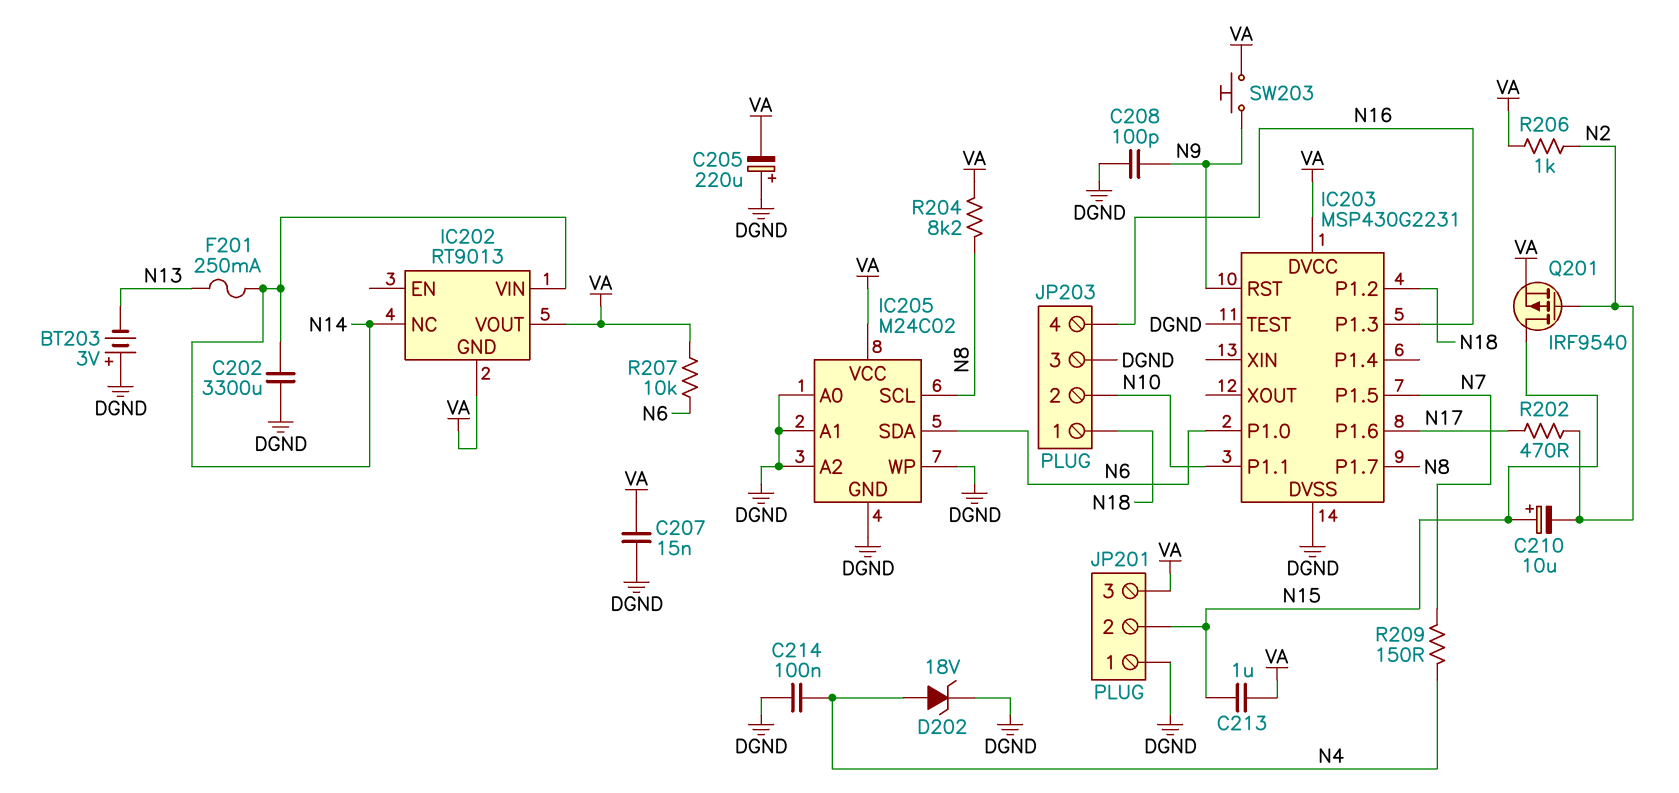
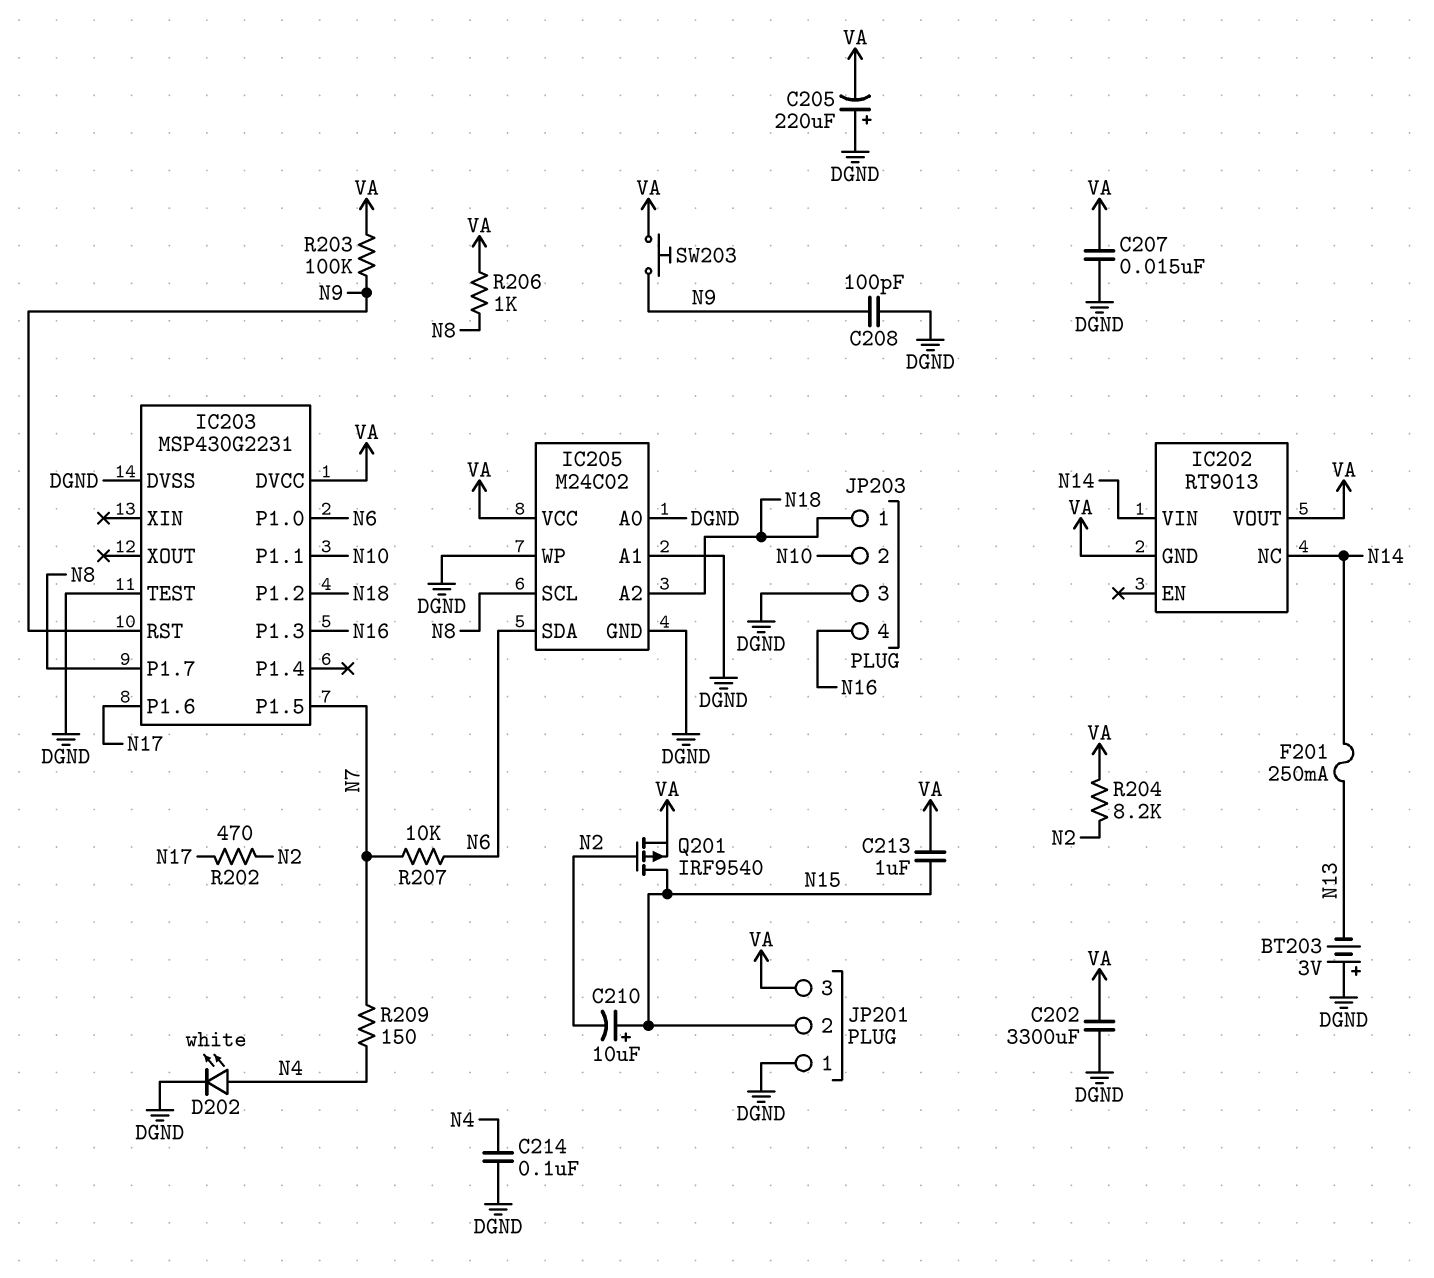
C202: 3300uF (DGND, N14) -> 3300uF (DGND, VA)
D202: zener 18V (A N4, K DGND) -> LED white (A N4, K DGND)
IC205 pin A2: DGND -> N18
R203: none -> 100k (N9, VA)
R204: 8.2k (N8, VA) -> 8.2k (N2, VA)
R206: 1k (N2, VA) -> 1k (N8, VA)
R207: 10k (N6, VA) -> 10k (N6, N7)

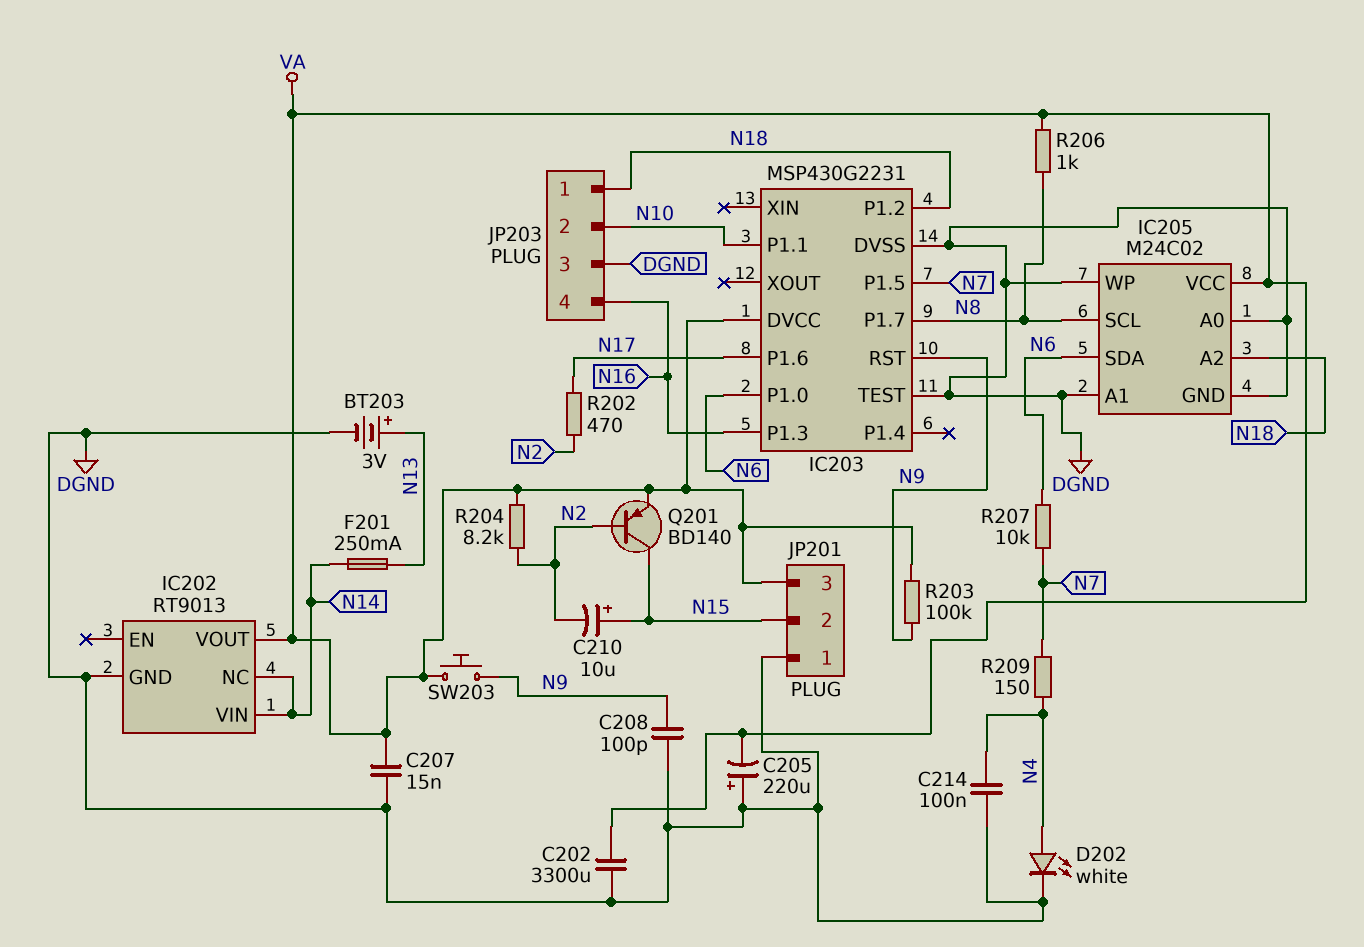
BT203: 3V (plus DGND, minus N13) -> 3V (plus N13, minus DGND)
C213: 1uF (N15, VA) -> none
IC202 pin GND: VA -> DGND
Q201: PMOS IRF9540 (G N2, D N15, S VA) -> PNP BD140 (B N2, C N15, E VA)

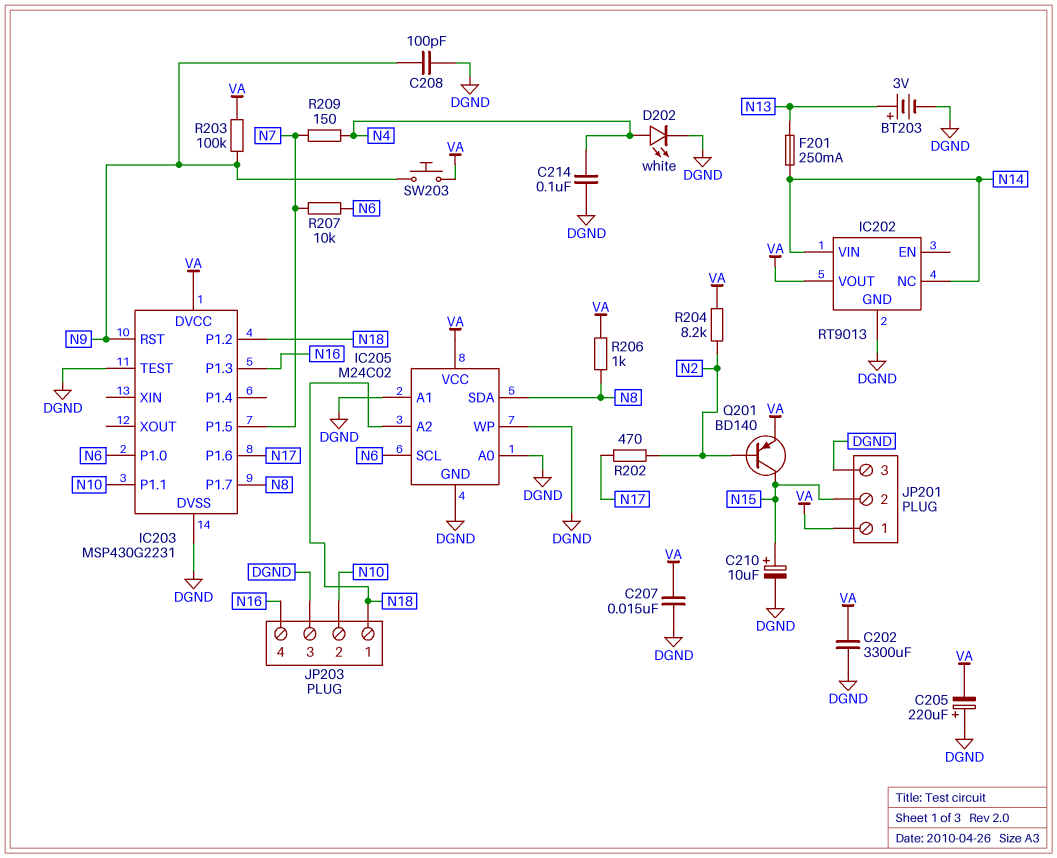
C210: 10uF (plus N15, minus N2) -> 10uF (plus N15, minus DGND)
IC205 pin SCL: N8 -> N6
IC205 pin SDA: N6 -> N8
JP201 pin 1: DGND -> VA
JP201 pin 3: VA -> DGND

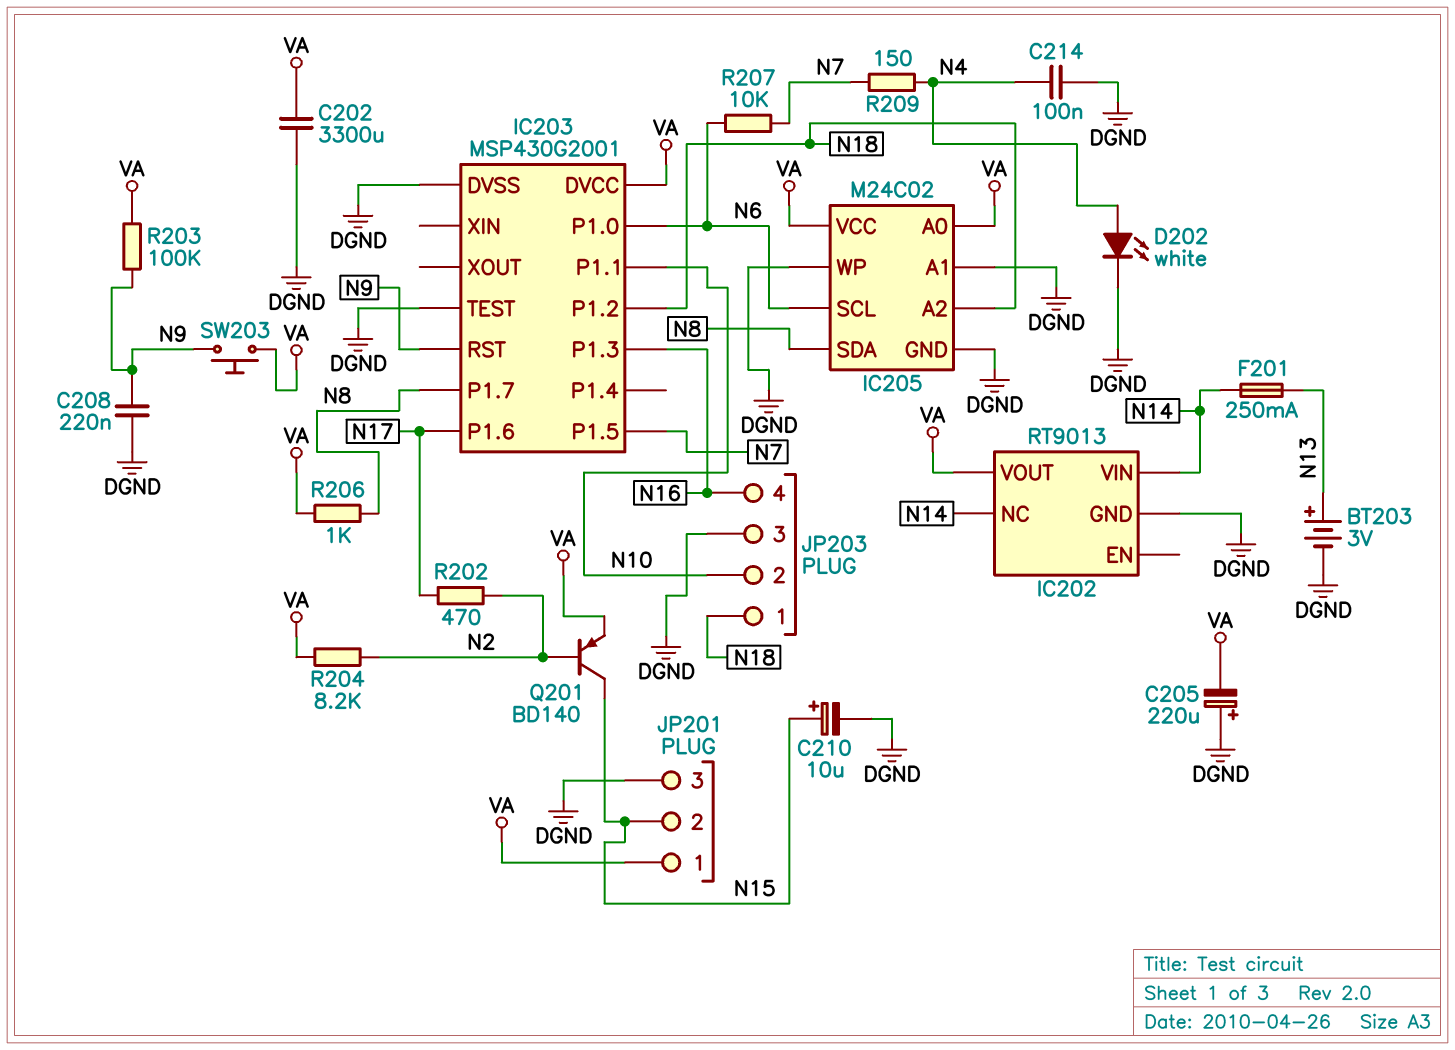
C207: 15nF (DGND, VA) -> none
C208: 100pF (DGND, N9) -> 220nF (DGND, N9)
IC203: MSP430G2231 -> MSP430G2001
IC205 pin A0: DGND -> VA

